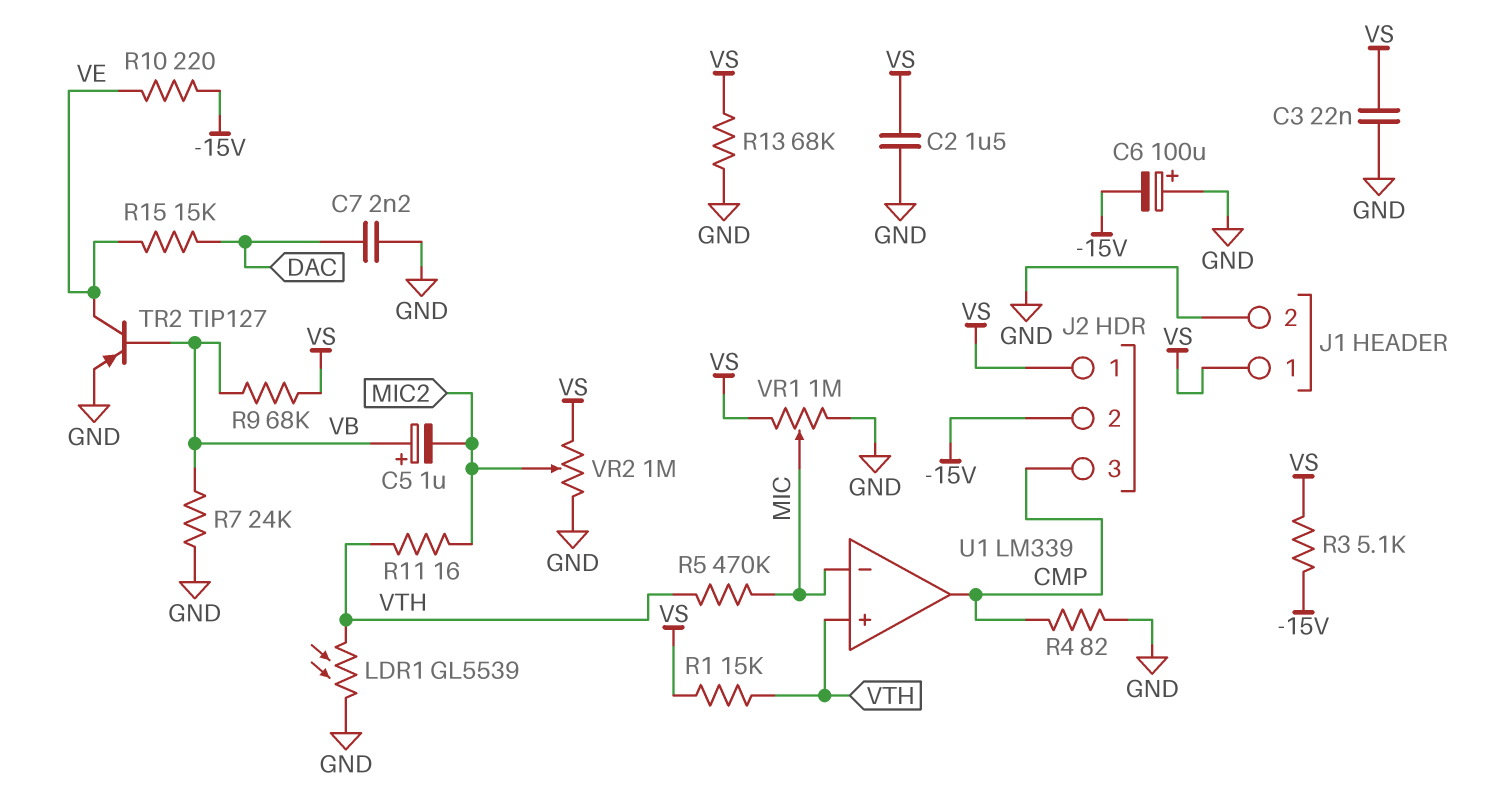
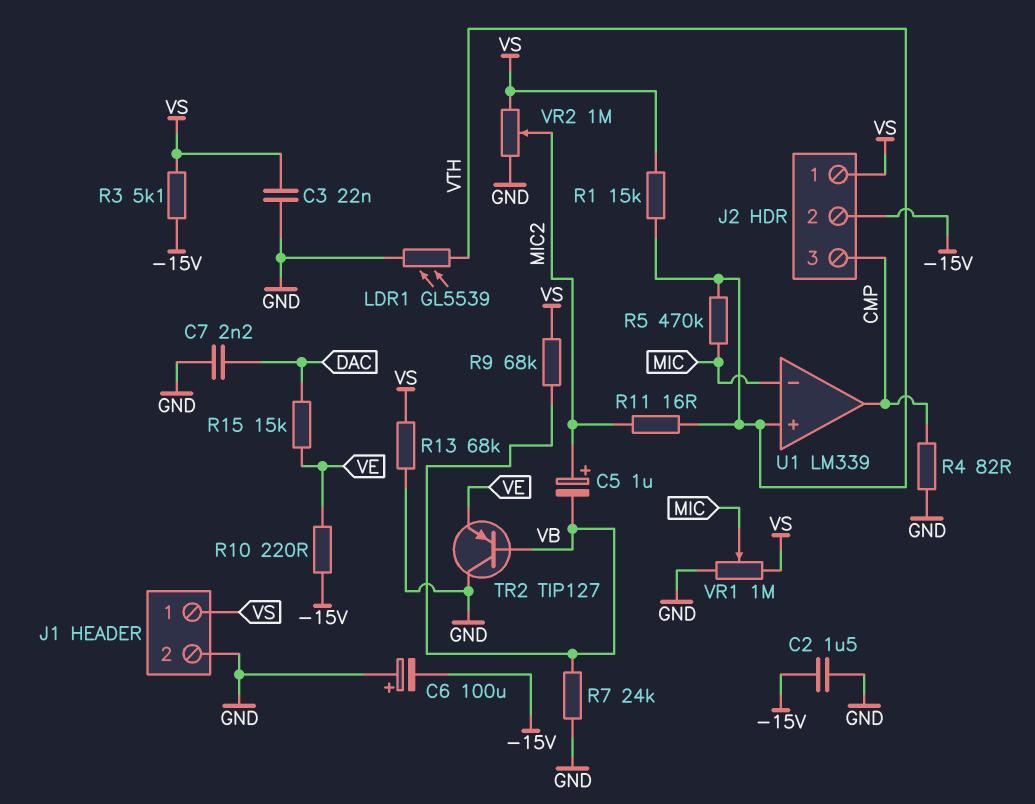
C2: 1.5uF (GND, VS) -> 1.5uF (-15V, GND)
C5: 1uF (plus VB, minus MIC2) -> 1uF (plus MIC2, minus VB)
TR2: PNP TIP127 (B VB, C VE, E GND) -> PNP TIP127 (B VB, C GND, E VE)

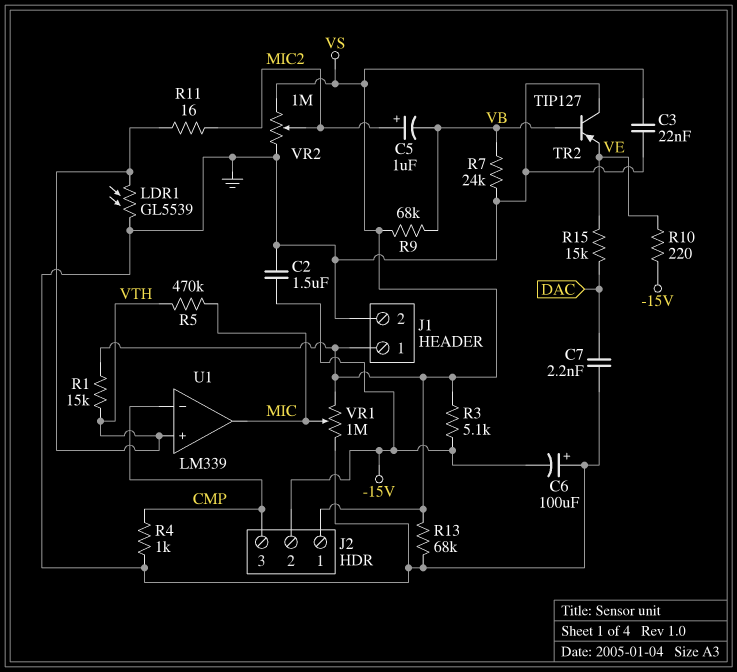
R4: 82 (CMP, GND) -> 1k (CMP, GND)
U1 pin in-: MIC -> CMP
U1 pin out: CMP -> MIC

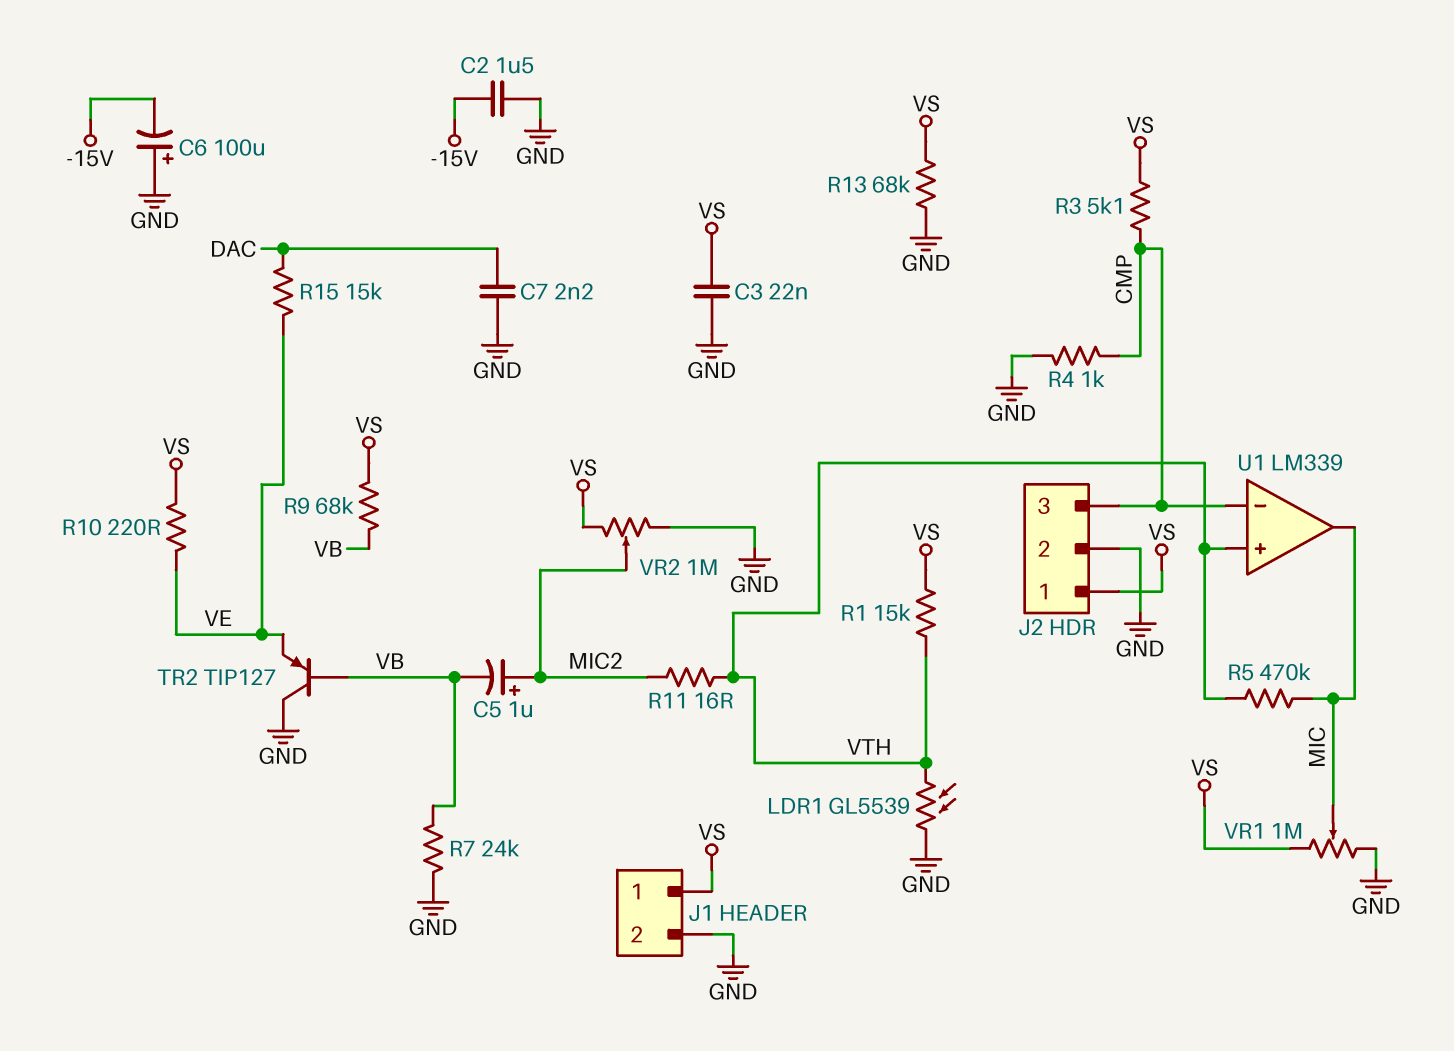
J2 pin 2: -15V -> GND
R3: 5.1k (-15V, VS) -> 5.1k (CMP, VS)
R10: 220 (-15V, VE) -> 220 (VE, VS)

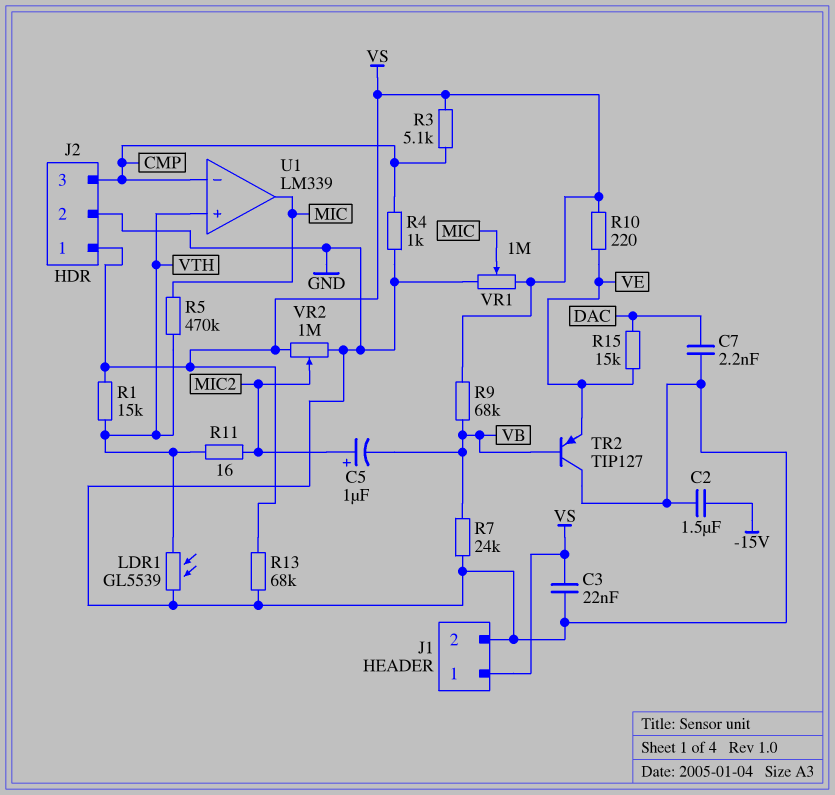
C6: 100uF (plus GND, minus -15V) -> none

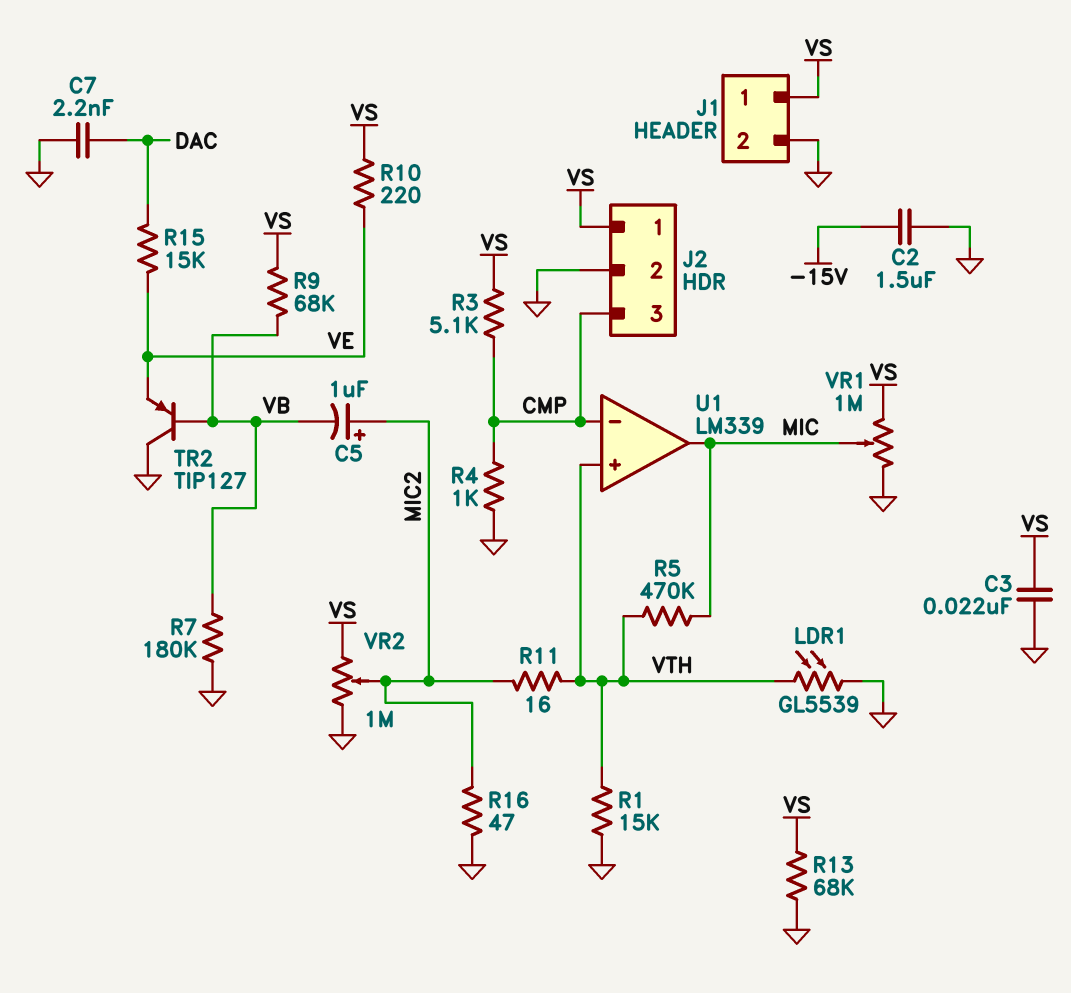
R1: 15k (VS, VTH) -> 15k (GND, VTH)
R7: 24k (GND, VB) -> 180k (GND, VB)
R16: none -> 47 (GND, MIC2)

